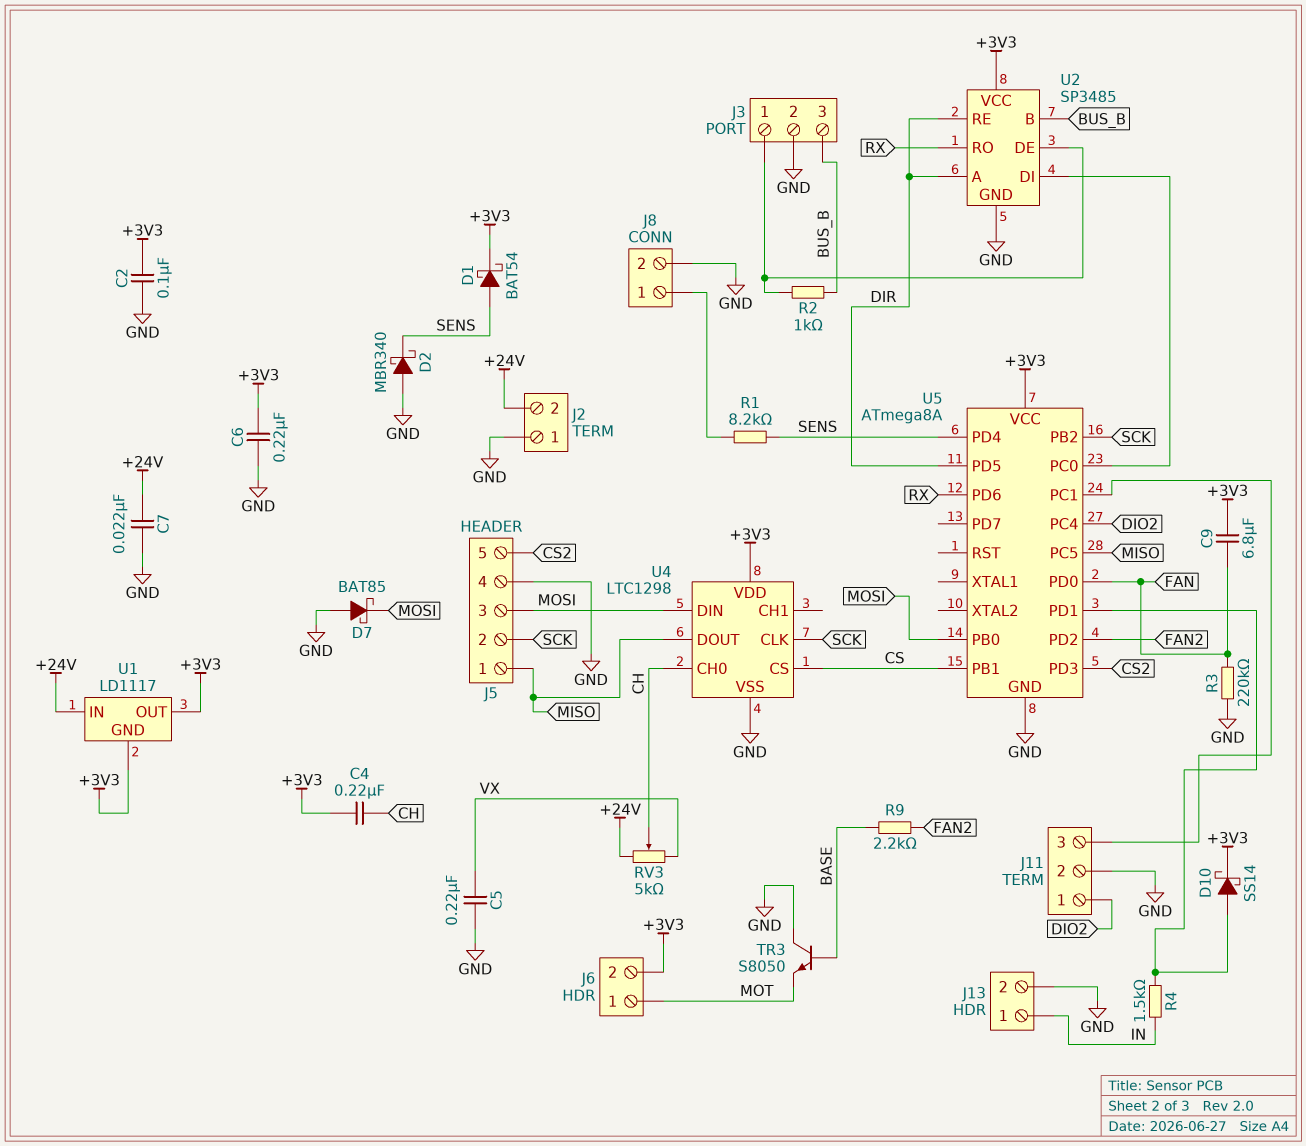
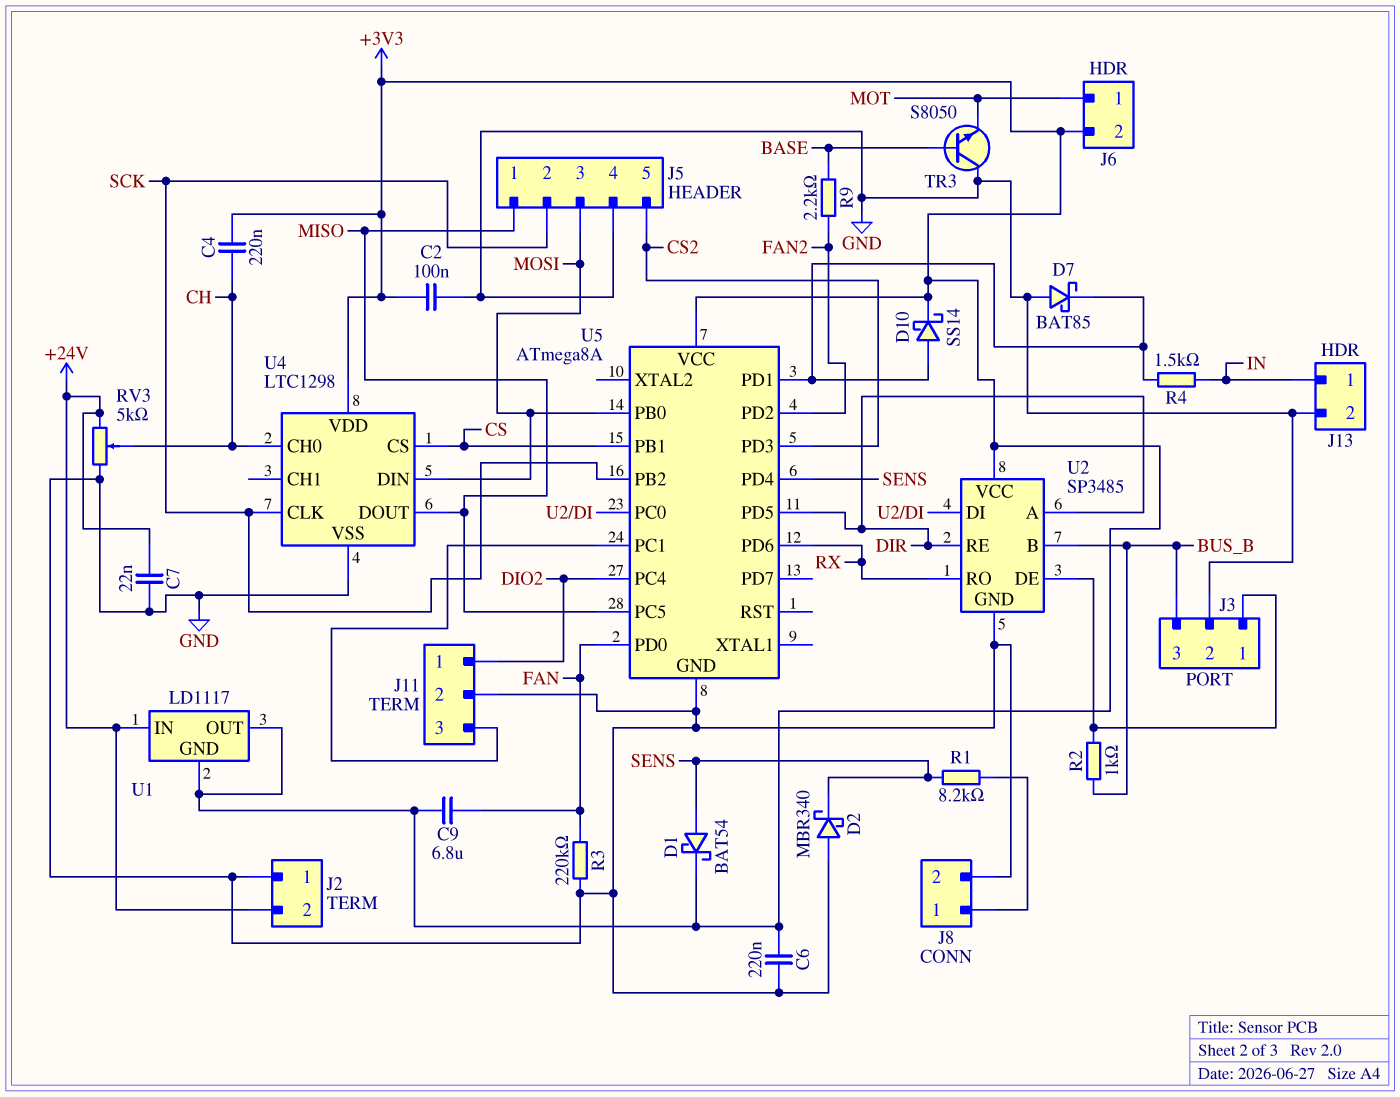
C5: 220nF (GND, VX) -> none
D7: schottky BAT85 (A GND, K MOSI) -> schottky BAT85 (A GND, K U5/PD1)
RV3: 5k (+24V, VX, wiper CH) -> 5k (+24V, GND, wiper CH)

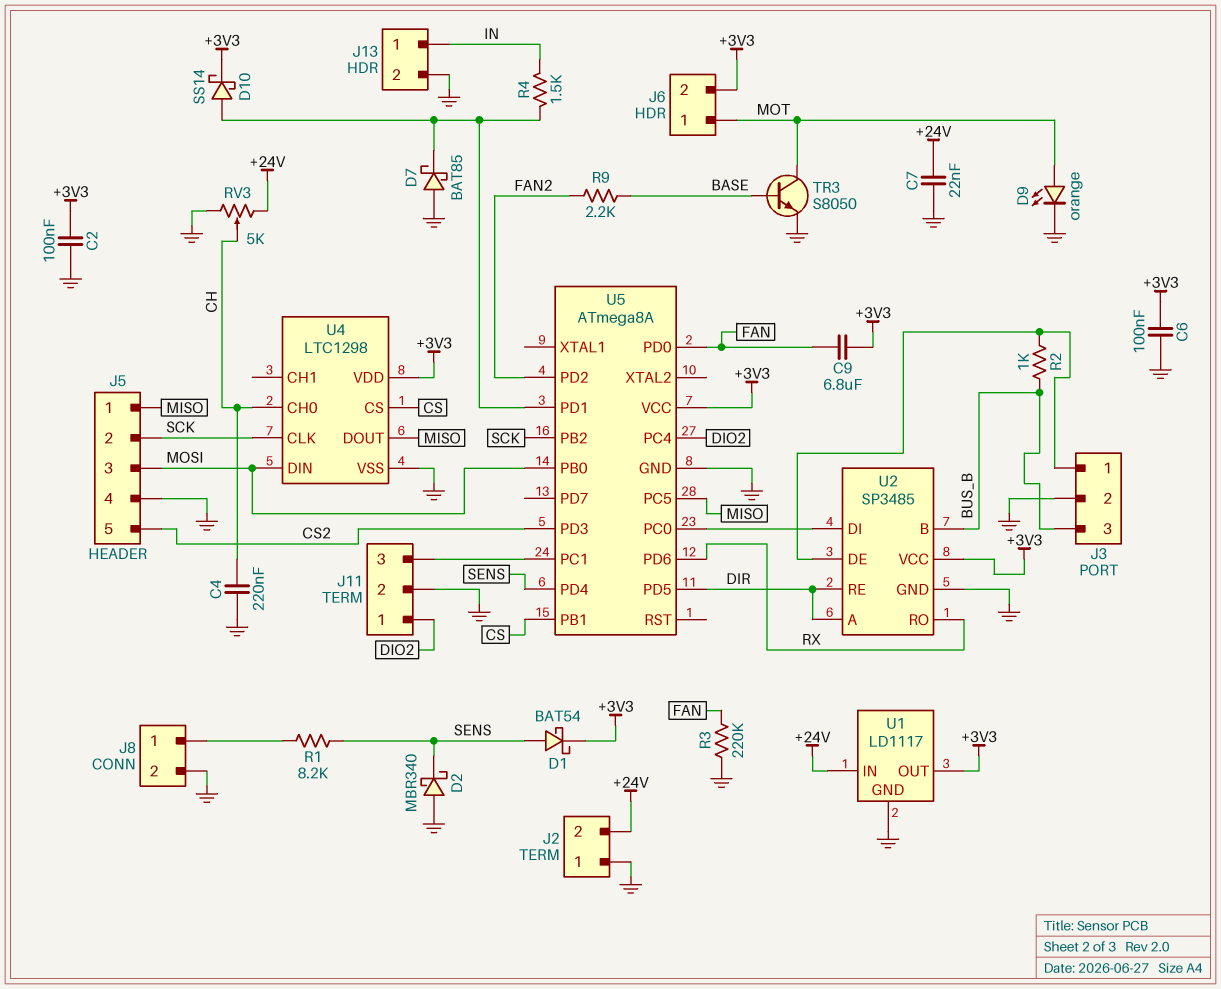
C4: 220nF (+3V3, CH) -> 220nF (CH, GND)
C6: 220nF (+3V3, GND) -> 100nF (+3V3, GND)
D9: none -> LED orange (A MOT, K GND)
TR3: NPN S8050 (B BASE, C GND, E MOT) -> NPN S8050 (B BASE, C MOT, E GND)
U1 pin GND: +3V3 -> GND

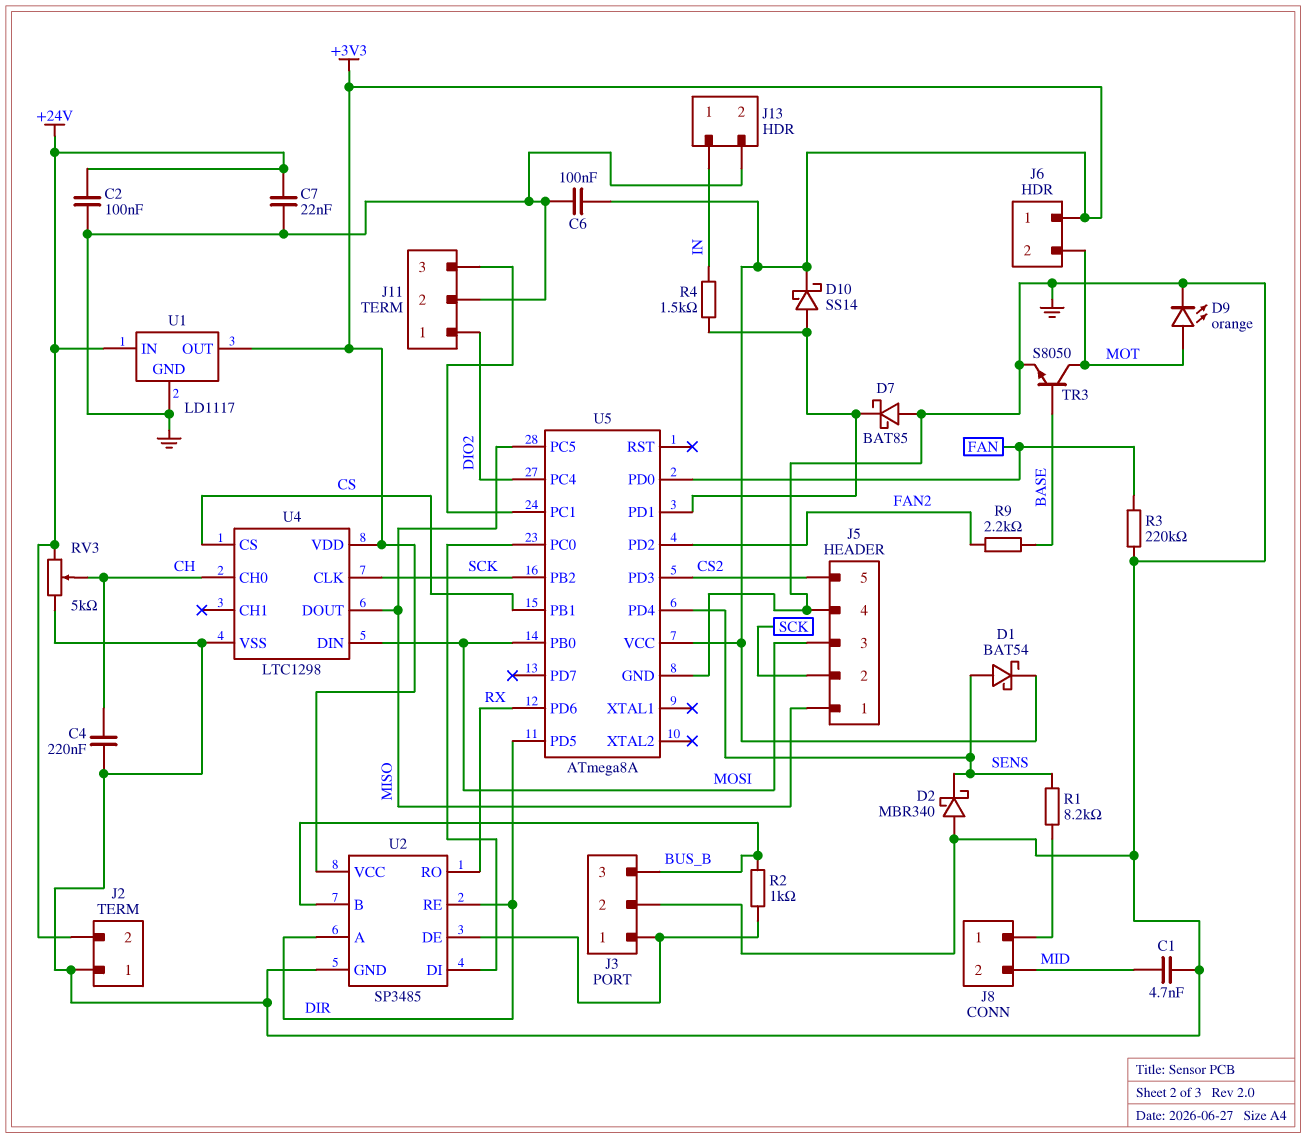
C1: none -> 4.7nF (GND, MID)
C2: 100nF (+3V3, GND) -> 100nF (+24V, GND)
C9: 6.8uF (+3V3, FAN) -> none
J6 pin 1: MOT -> +3V3
J6 pin 2: +3V3 -> MOT
J8 pin 2: GND -> MID

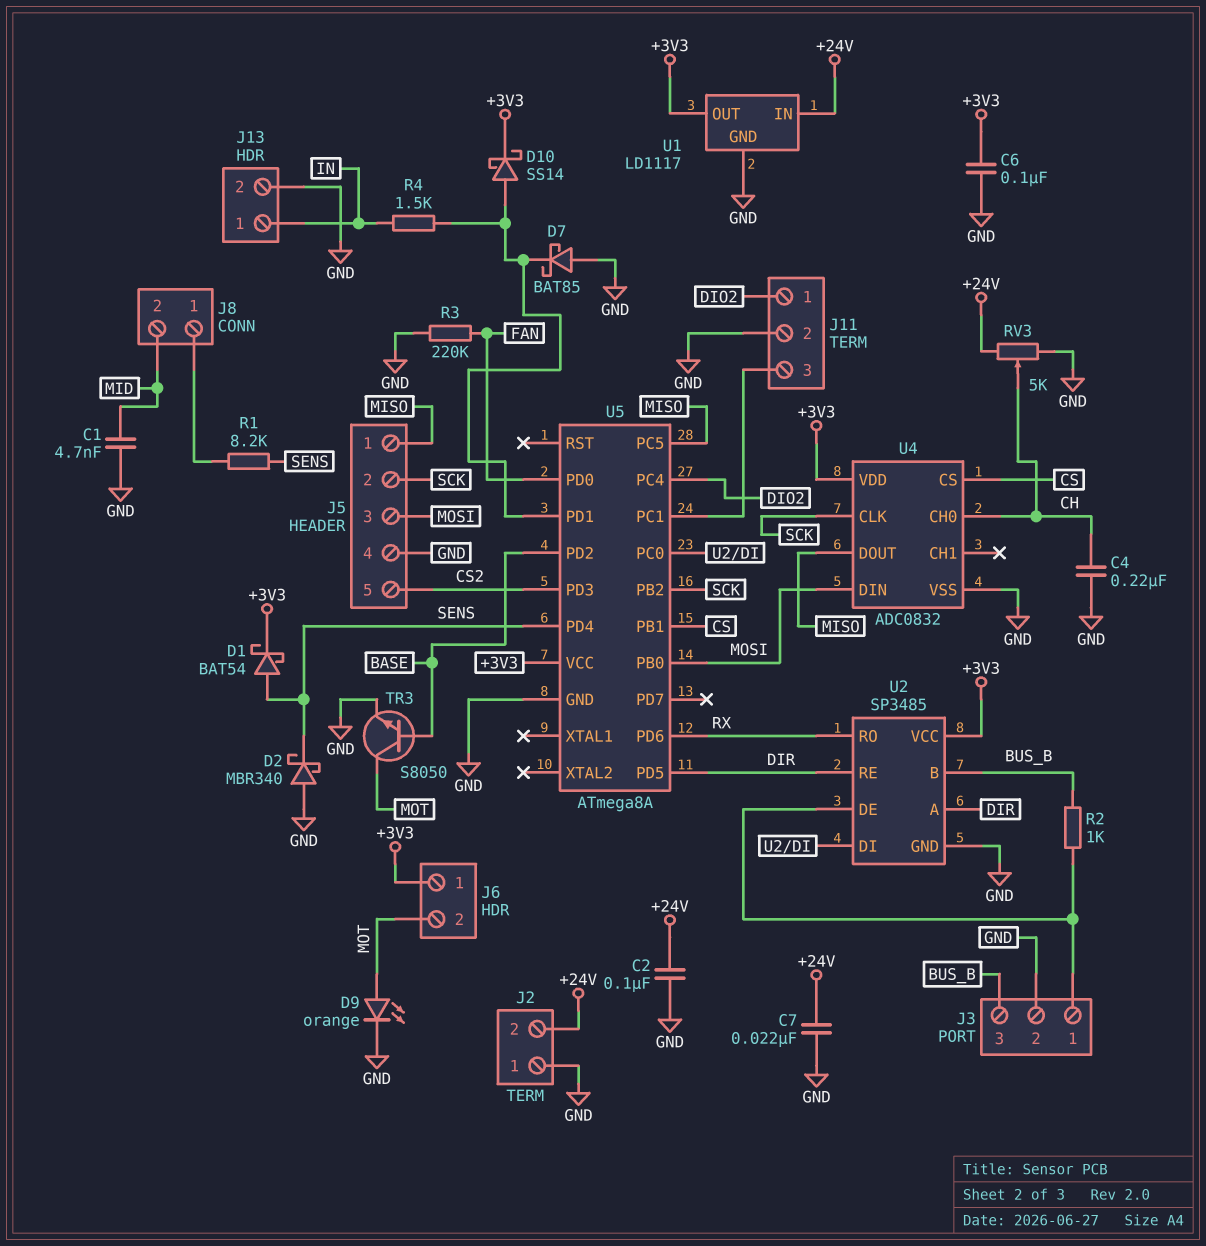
R9: 2.2k (BASE, FAN2) -> none
U4: LTC1298 -> ADC0832
U5 pin PD2: FAN2 -> BASE

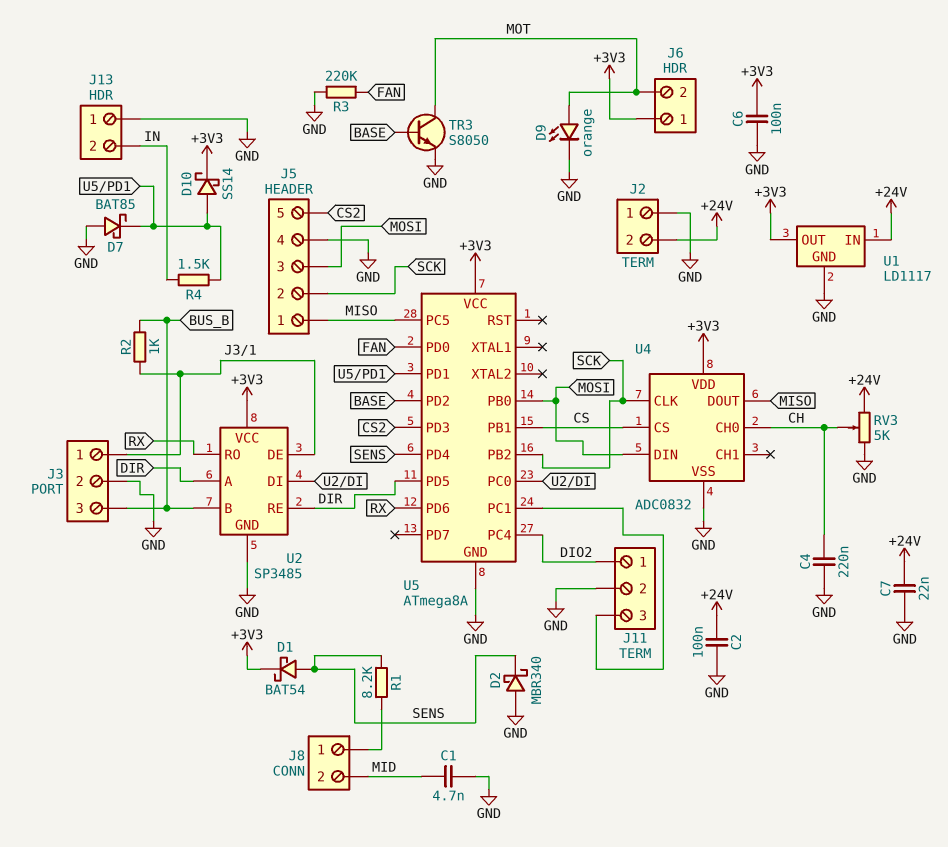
J13 pin 1: IN -> GND
J13 pin 2: GND -> IN

